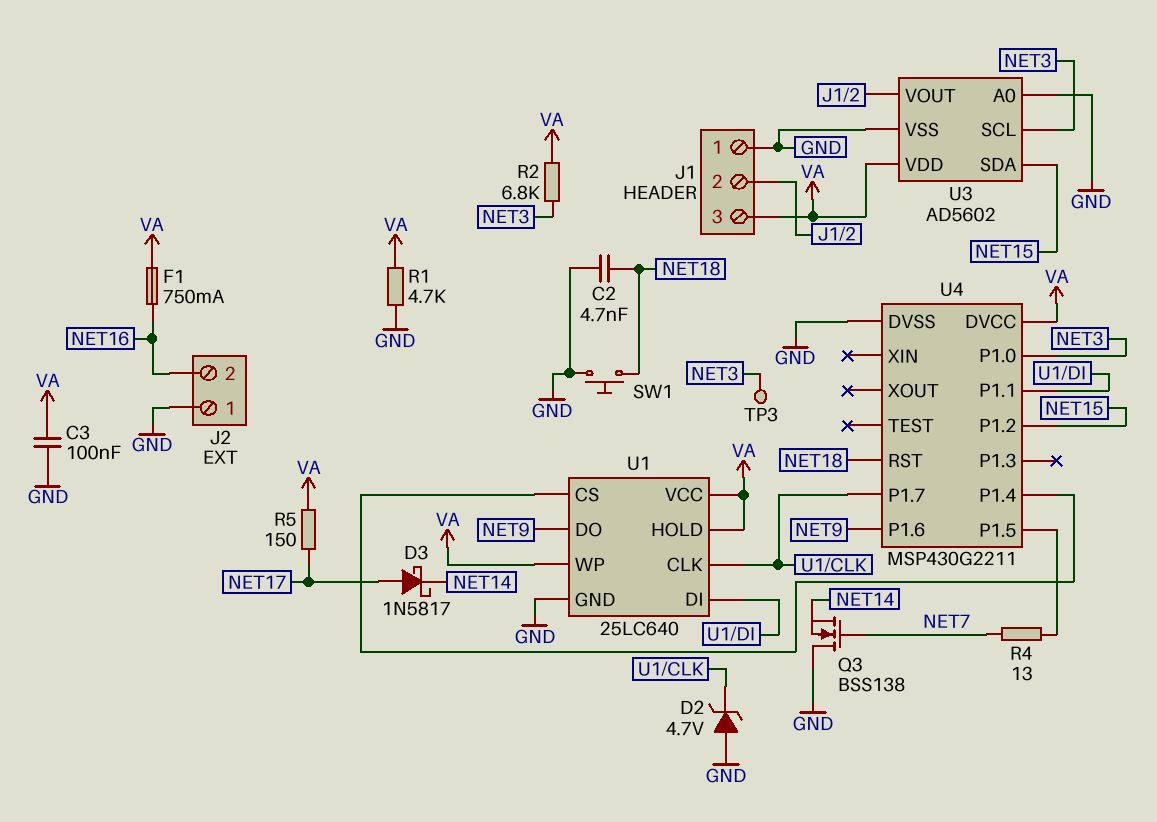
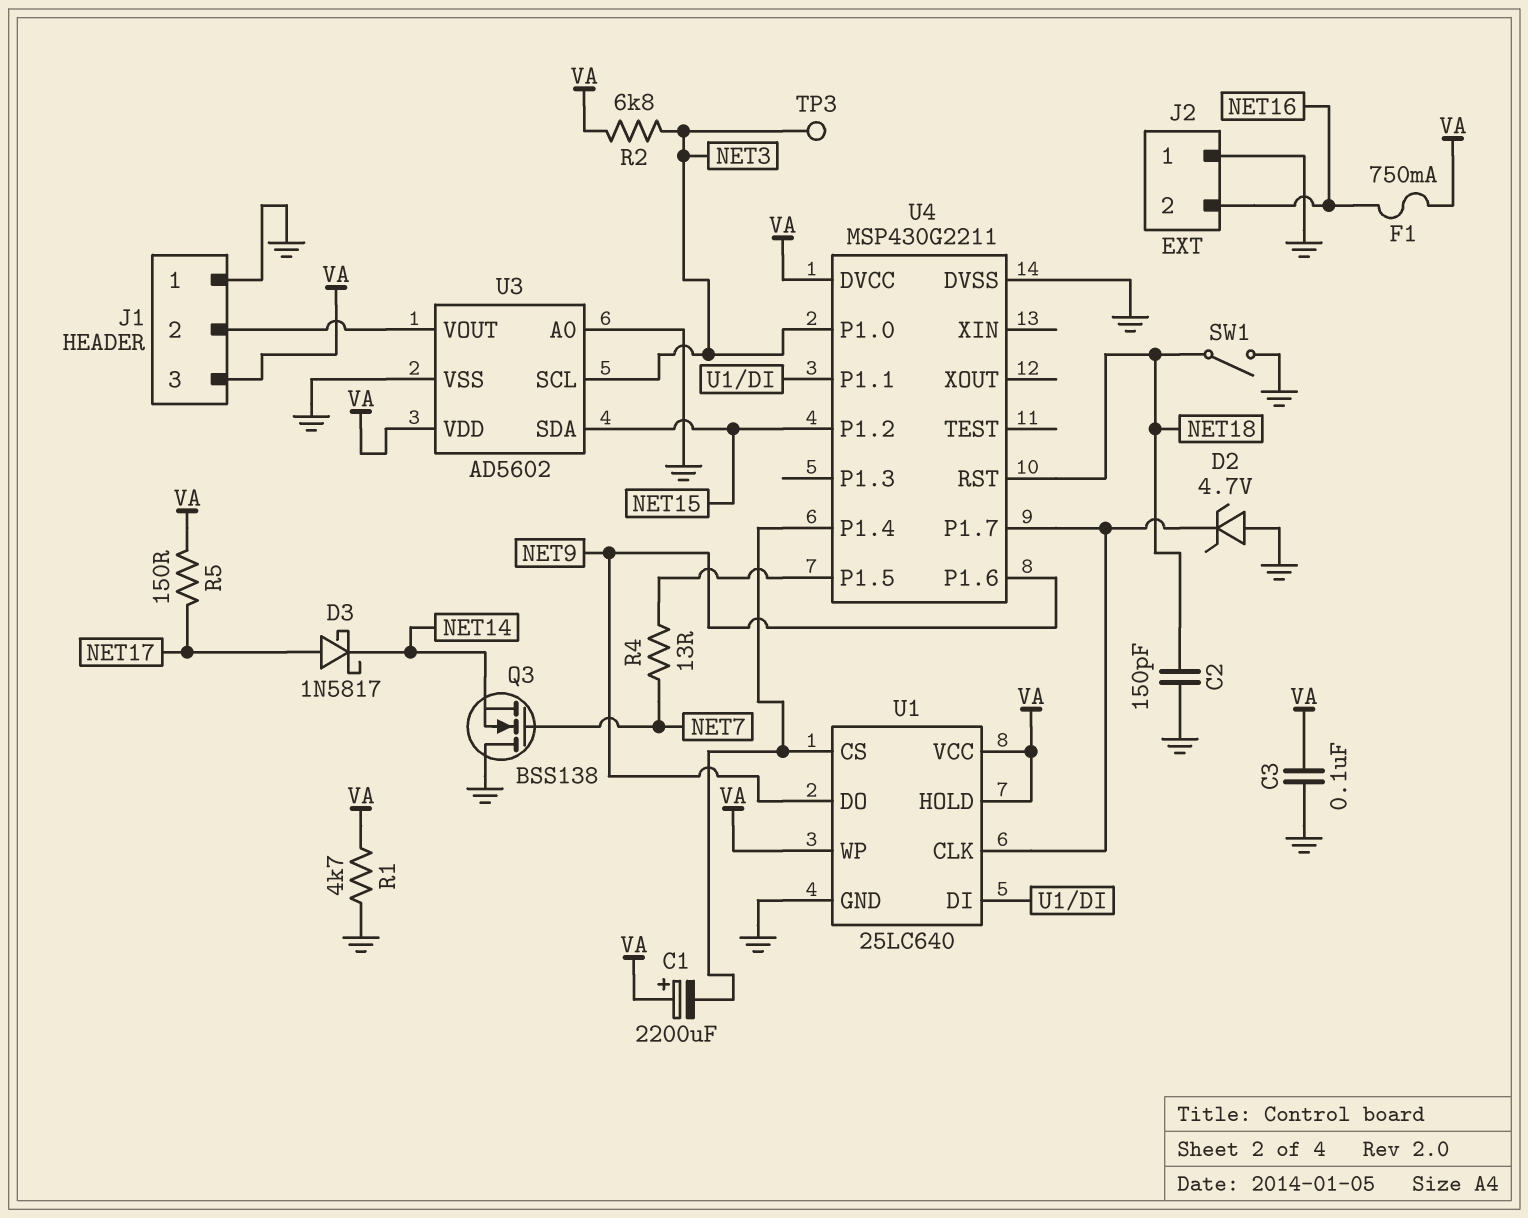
C1: none -> 2200uF (plus VA, minus U1/CS)
C2: 4.7nF (GND, NET18) -> 150pF (GND, NET18)
SW1: button (GND, NET18) -> switch (GND, NET18)

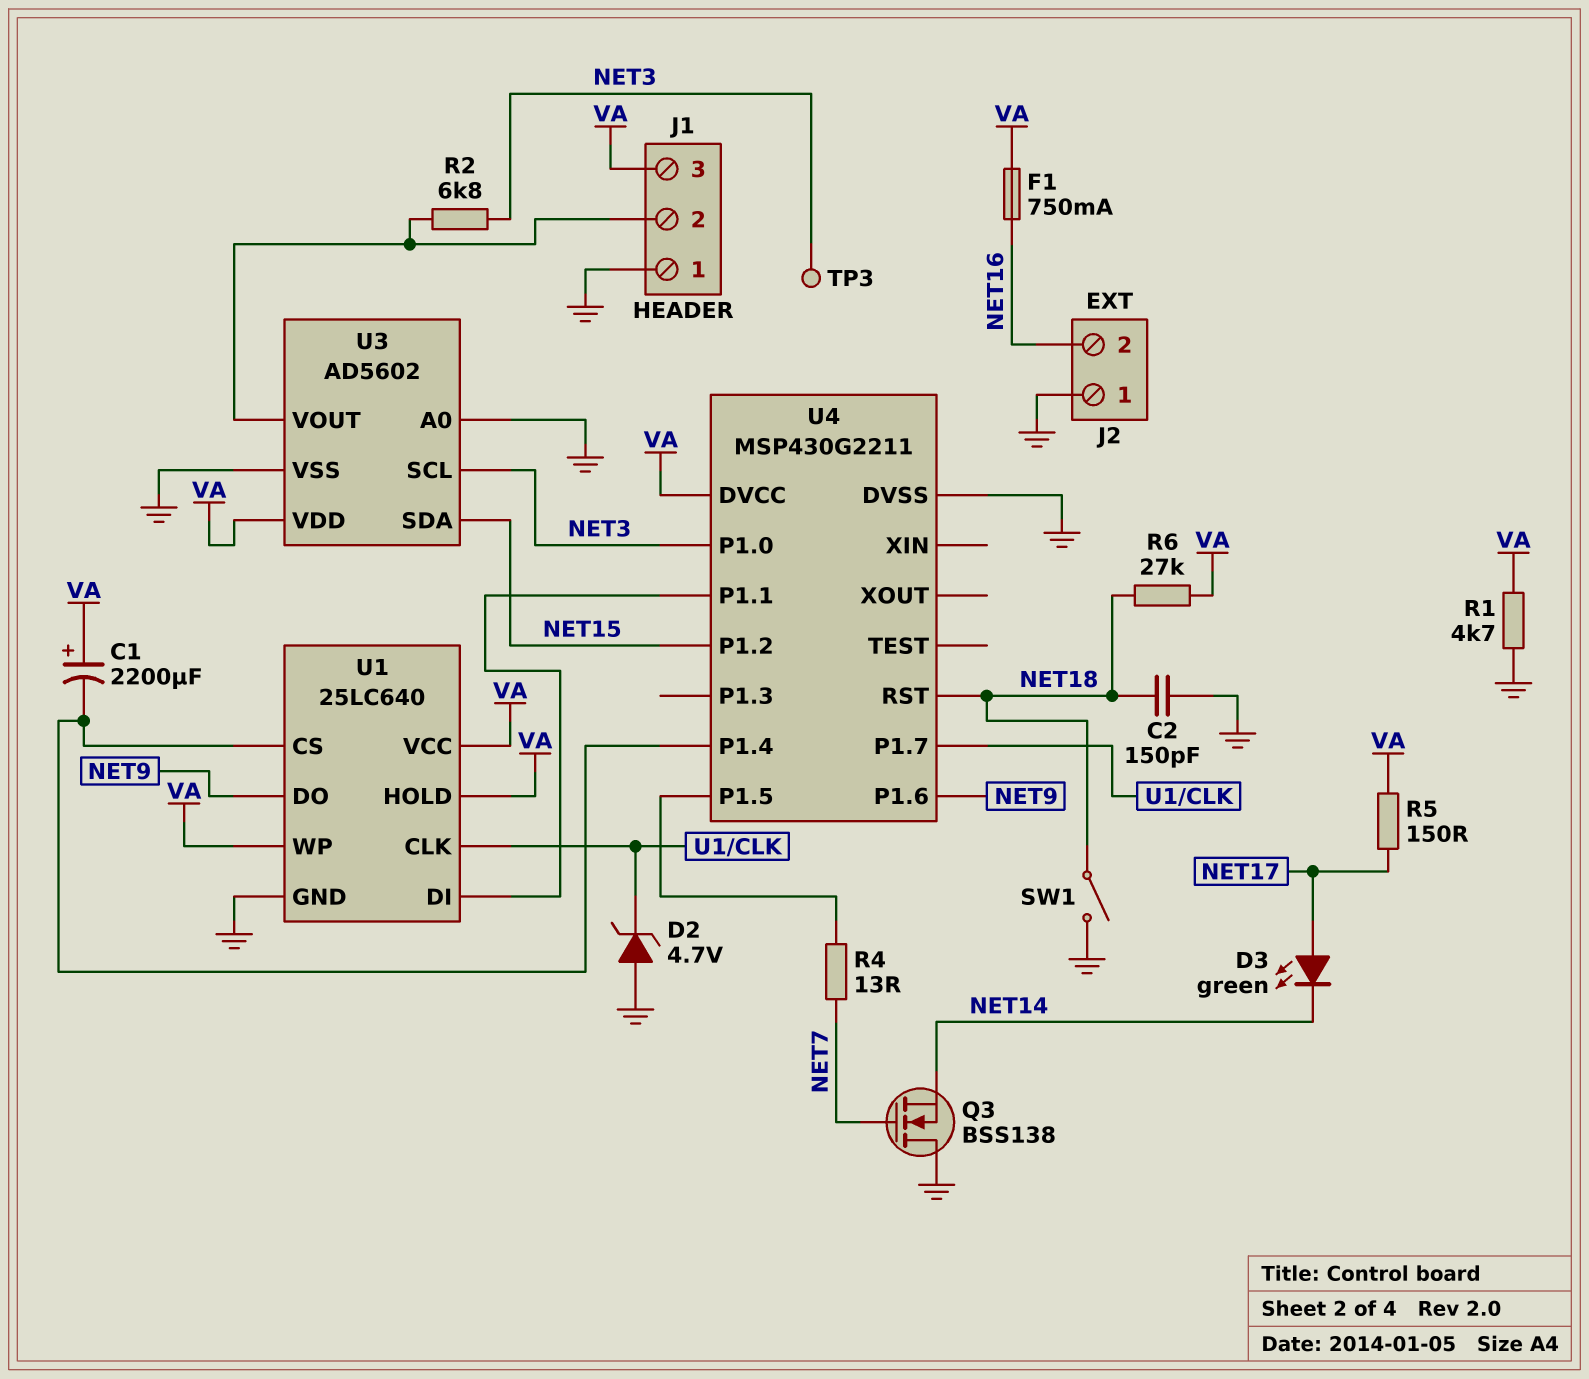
C3: 100nF (GND, VA) -> none
D3: schottky 1N5817 (A NET17, K NET14) -> LED green (A NET17, K NET14)
R2: 6.8k (NET3, VA) -> 6.8k (J1/2, NET3)
R6: none -> 27k (NET18, VA)

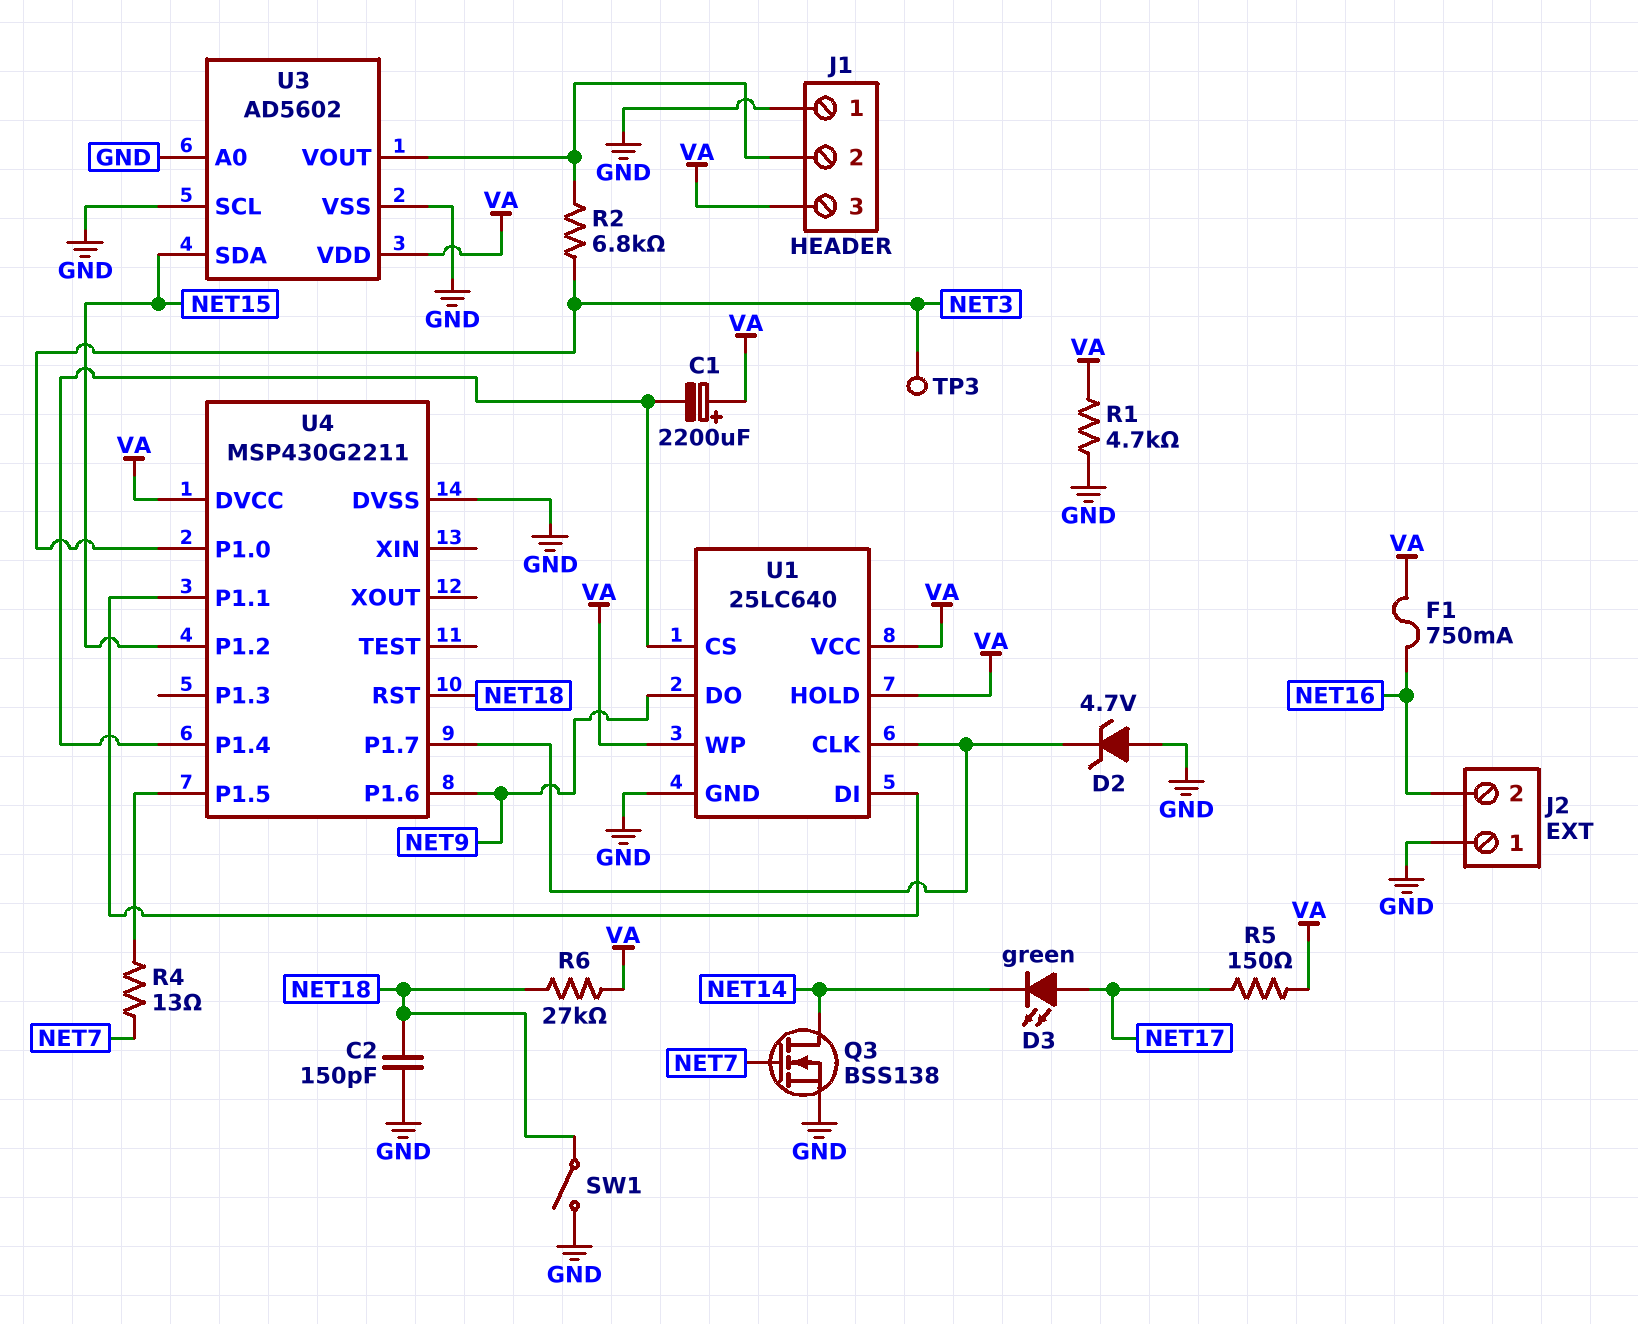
Q3: NMOS BSS138 (G NET7, D GND, S NET14) -> NMOS BSS138 (G NET7, D NET14, S GND)
U3 pin SCL: NET3 -> GND

